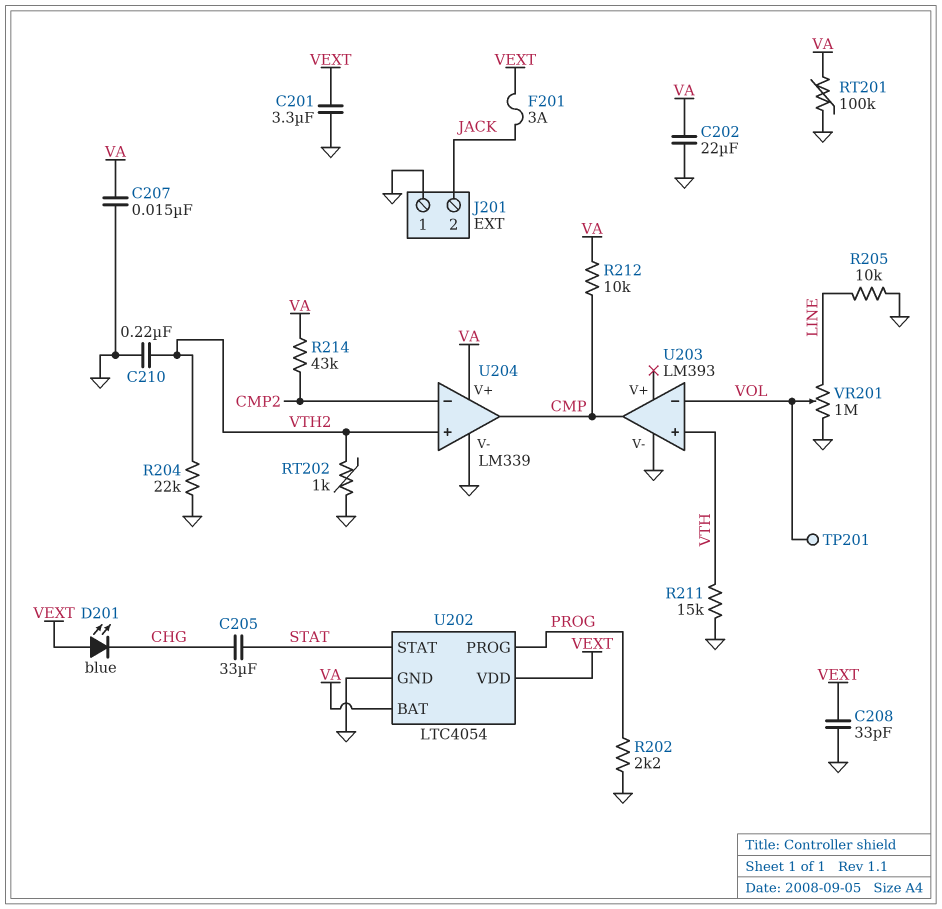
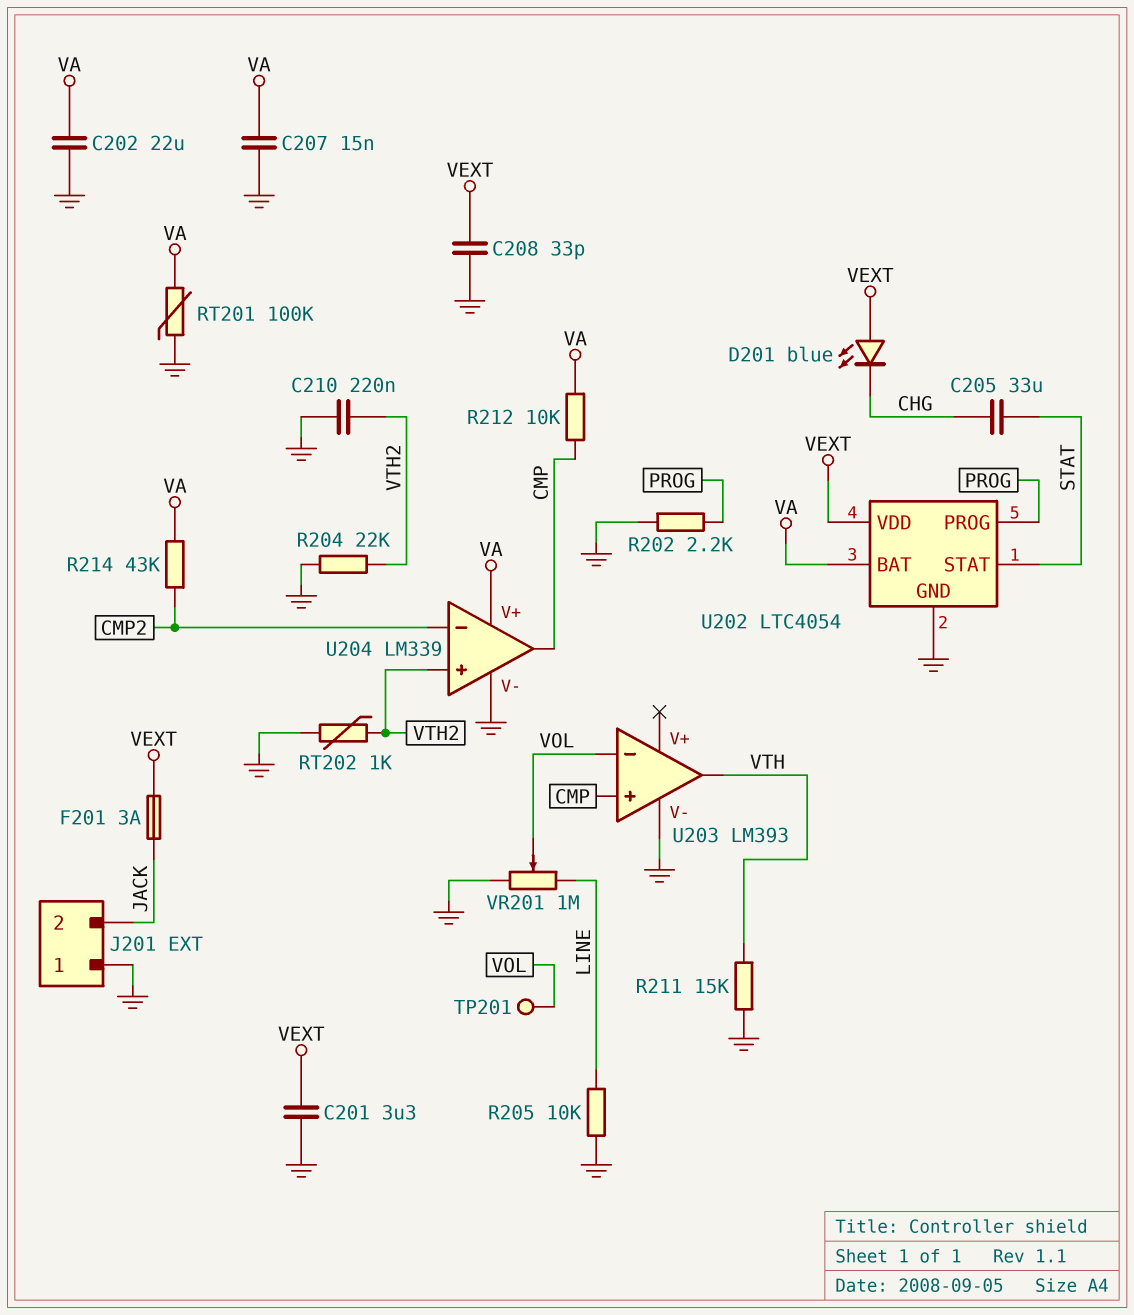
U203 pin in+: VTH -> CMP
U203 pin out: CMP -> VTH

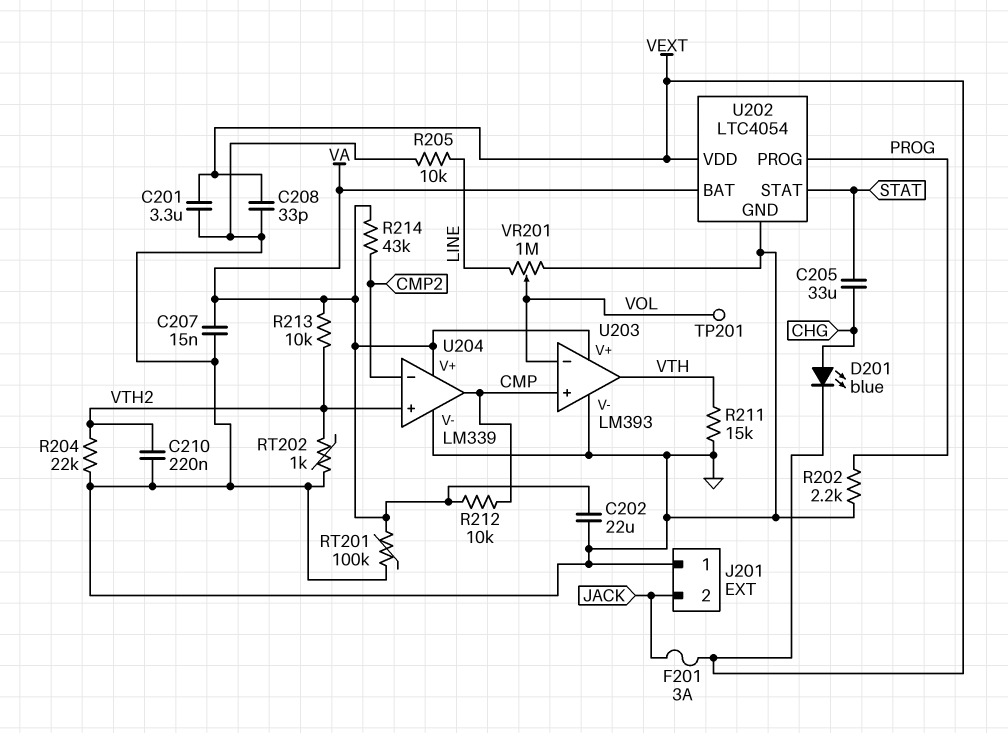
D201: LED blue (A VEXT, K CHG) -> LED blue (A CHG, K VEXT)
R213: none -> 10k (VA, VTH2)
U203 pin V+: none -> VA

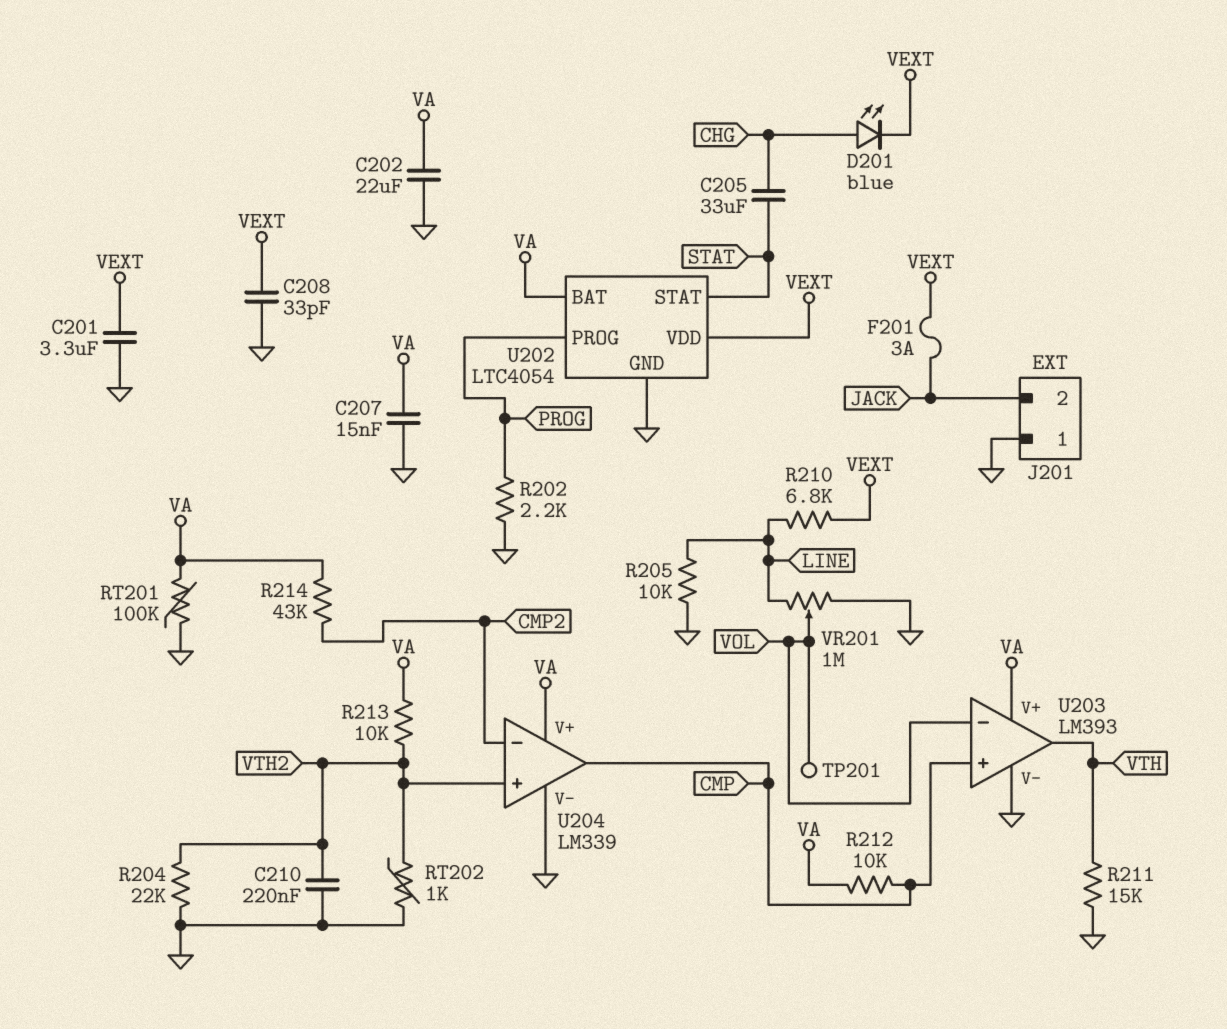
R210: none -> 6.8k (LINE, VEXT)

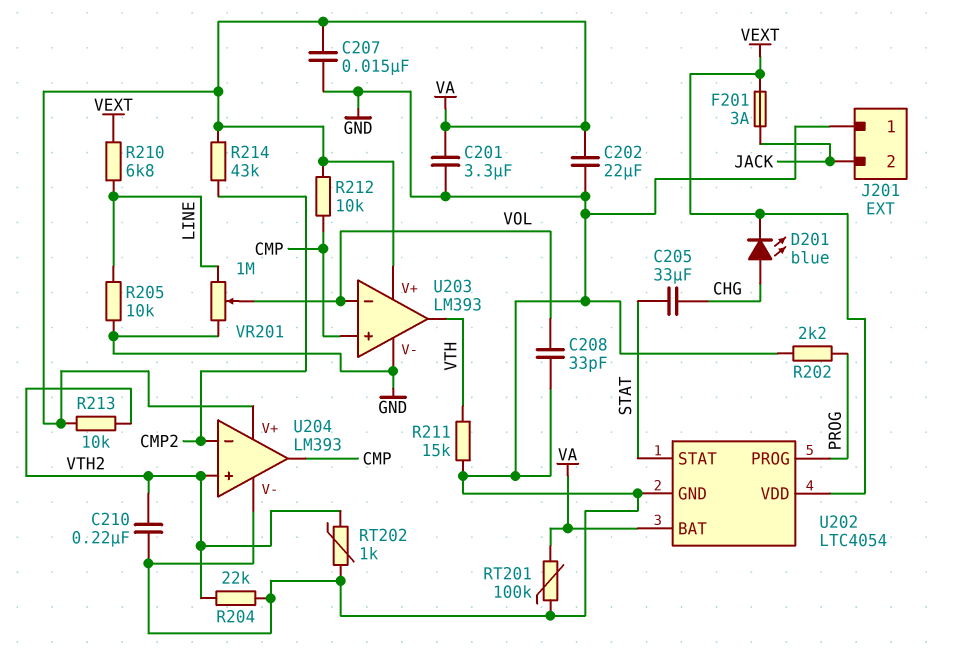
C201: 3.3uF (GND, VEXT) -> 3.3uF (GND, VA)
C208: 33pF (GND, VEXT) -> 33pF (GND, VOL)
TP201: test point (VOL) -> none
U204: LM339 -> LM393

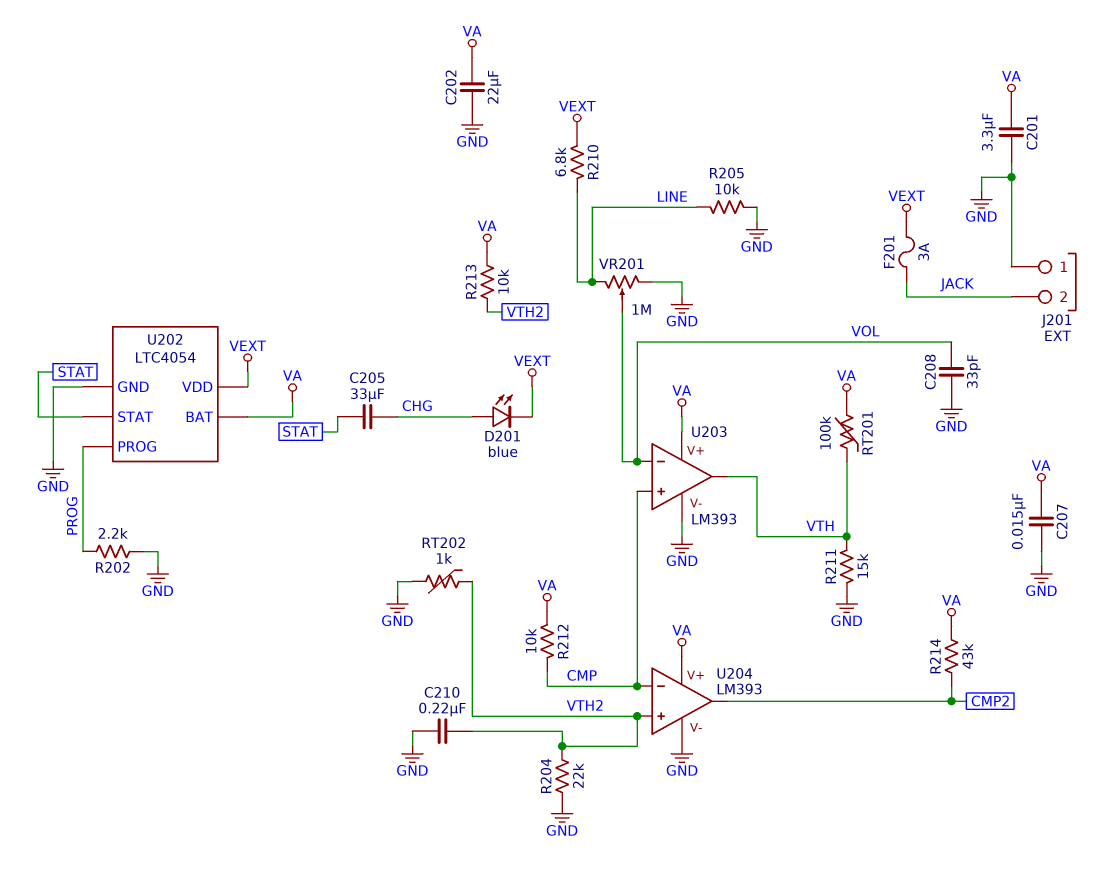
RT201: 100k (GND, VA) -> 100k (VA, VTH)
U204 pin in-: CMP2 -> CMP
U204 pin out: CMP -> CMP2

